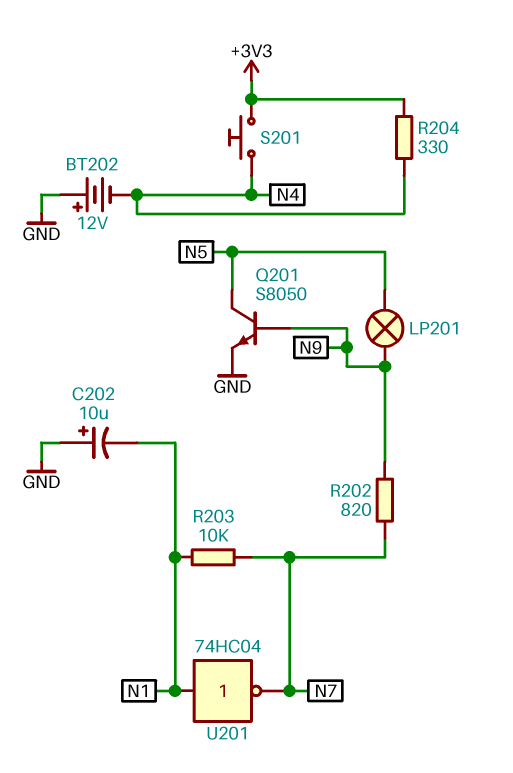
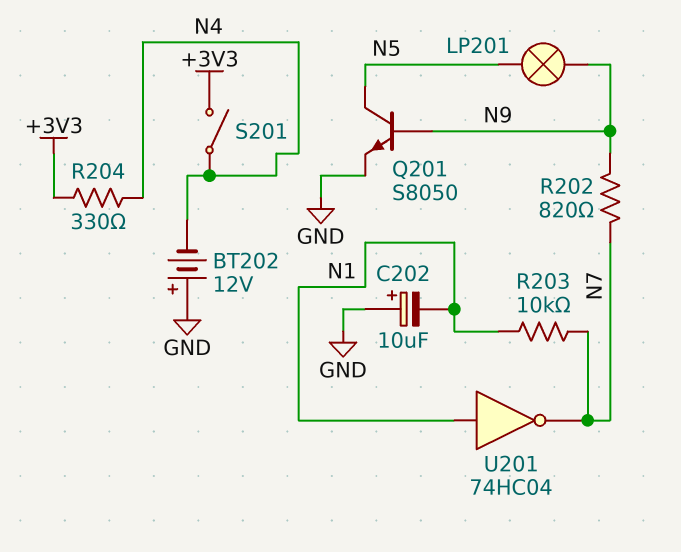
S201: button (+3V3, N4) -> switch (+3V3, N4)

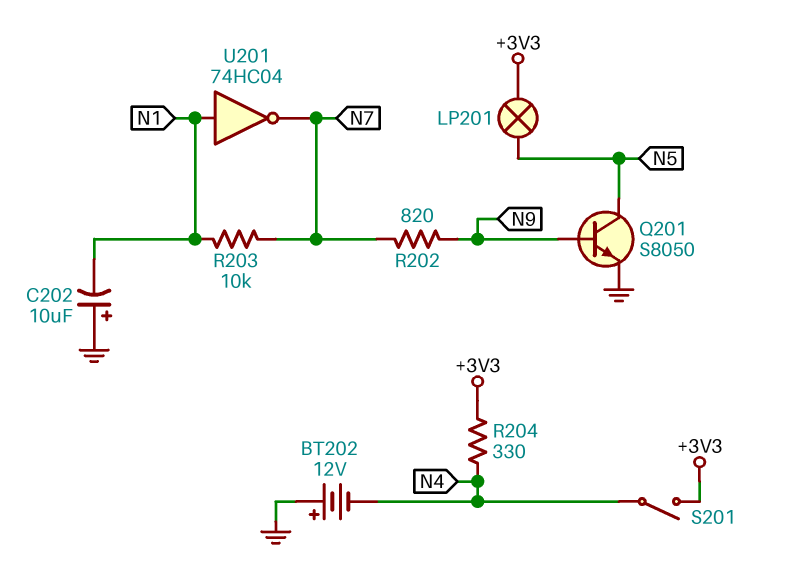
LP201: lamp (N5, N9) -> lamp (+3V3, N5)

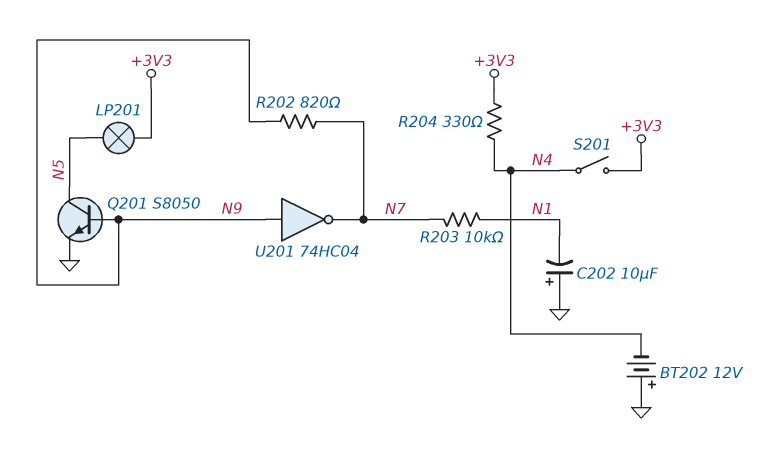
U201: NOT 74HC04 (in N1, out N7) -> NOT 74HC04 (in N9, out N7)

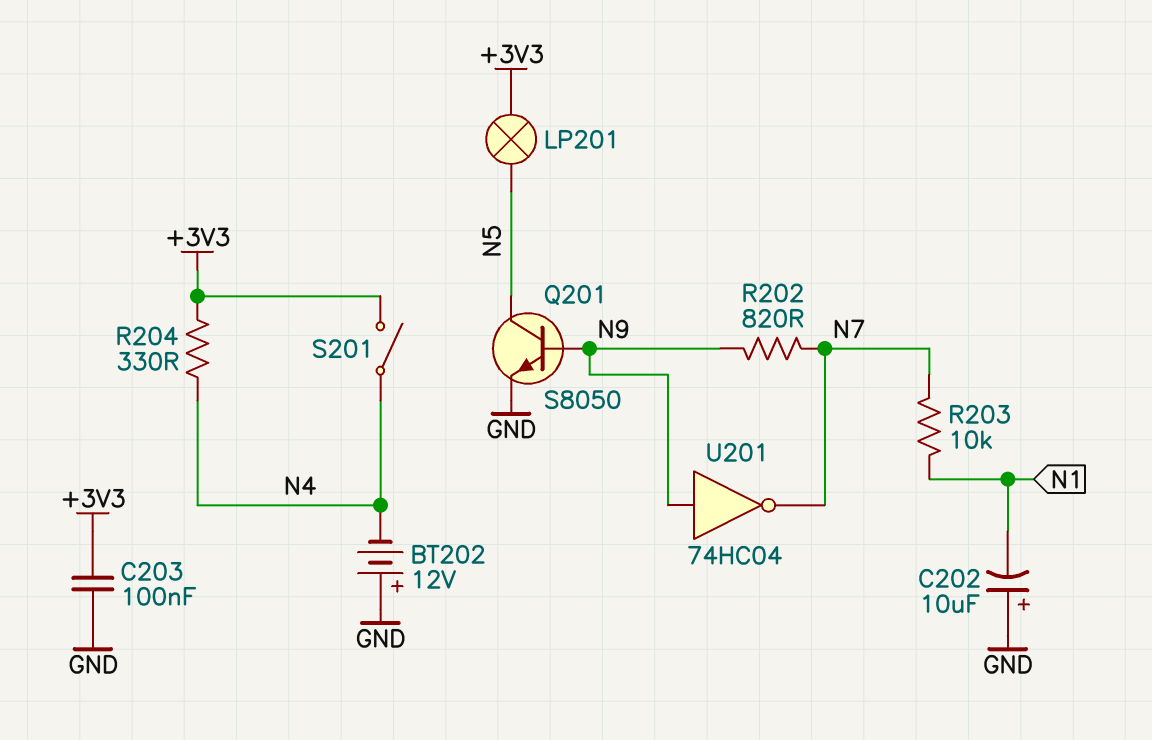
C203: none -> 100nF (+3V3, GND)

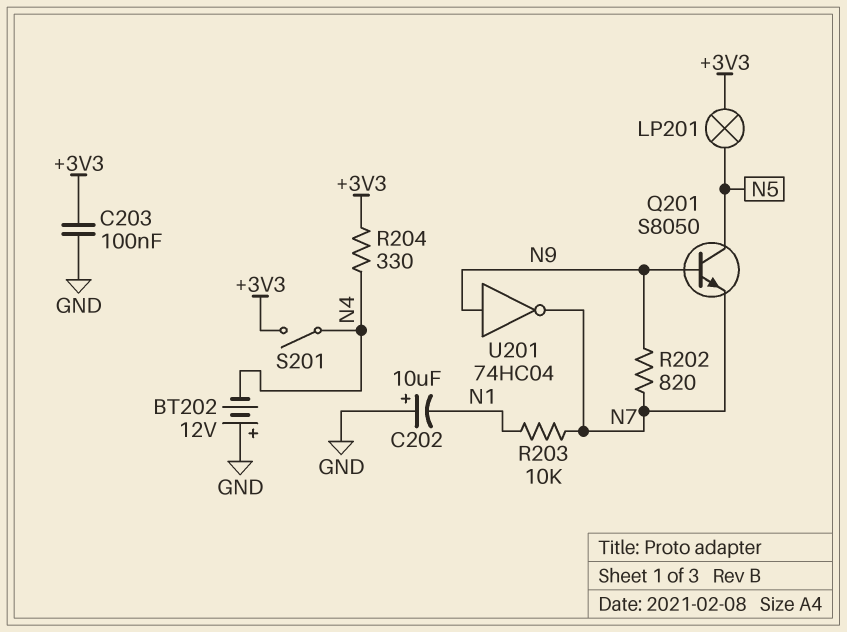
Q201: NPN S8050 (B N9, C N5, E GND) -> NPN S8050 (B N9, C N5, E N7)

